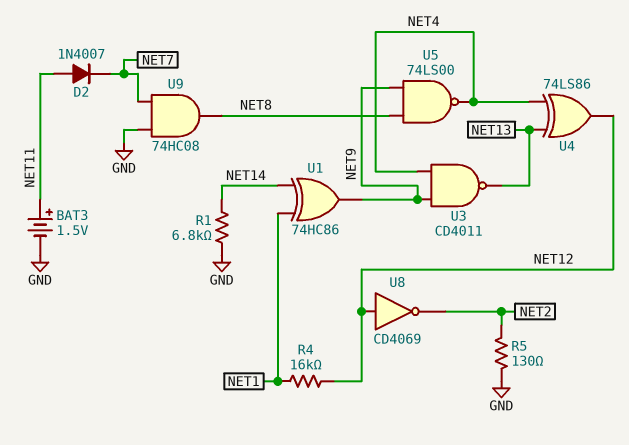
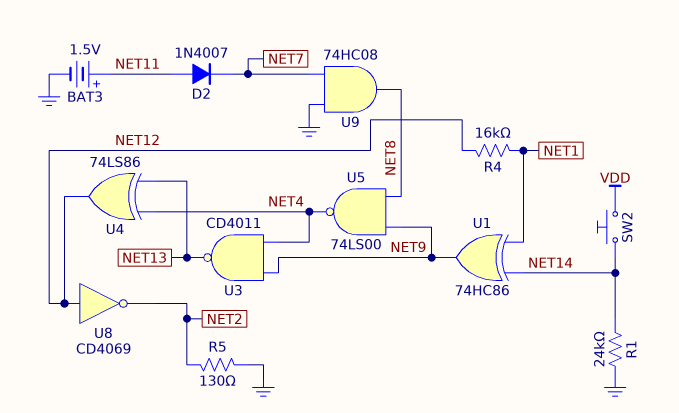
R1: 6.8k (GND, NET14) -> 24k (GND, NET14)
SW2: none -> button (NET14, VDD)

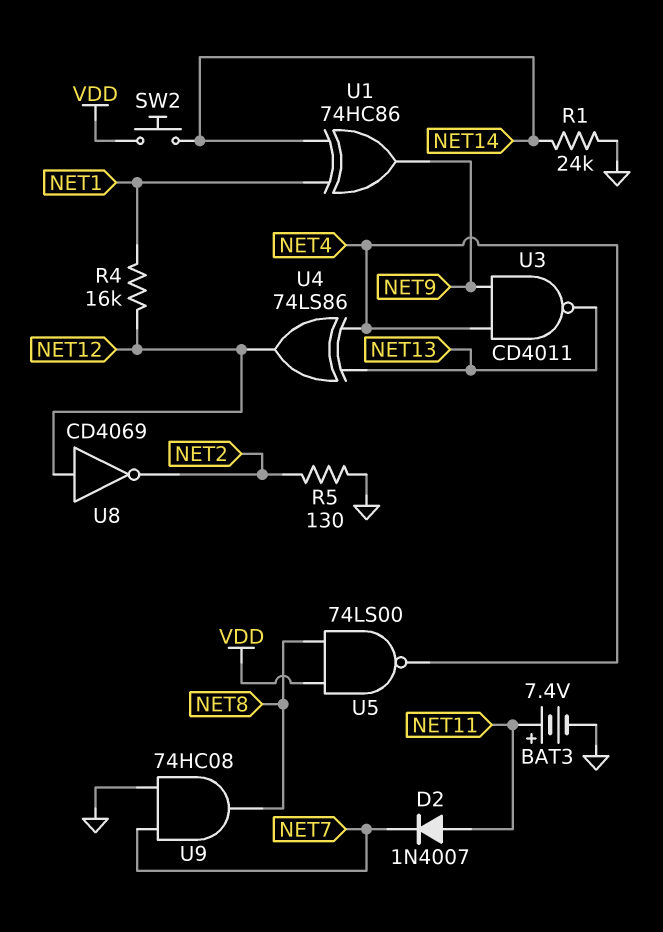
BAT3: 1.5V (plus NET11, minus GND) -> 7.4V (plus NET11, minus GND)
U5: NAND 74LS00 (in NET8, in NET9, out NET4) -> NAND 74LS00 (in NET8, in VDD, out NET4)

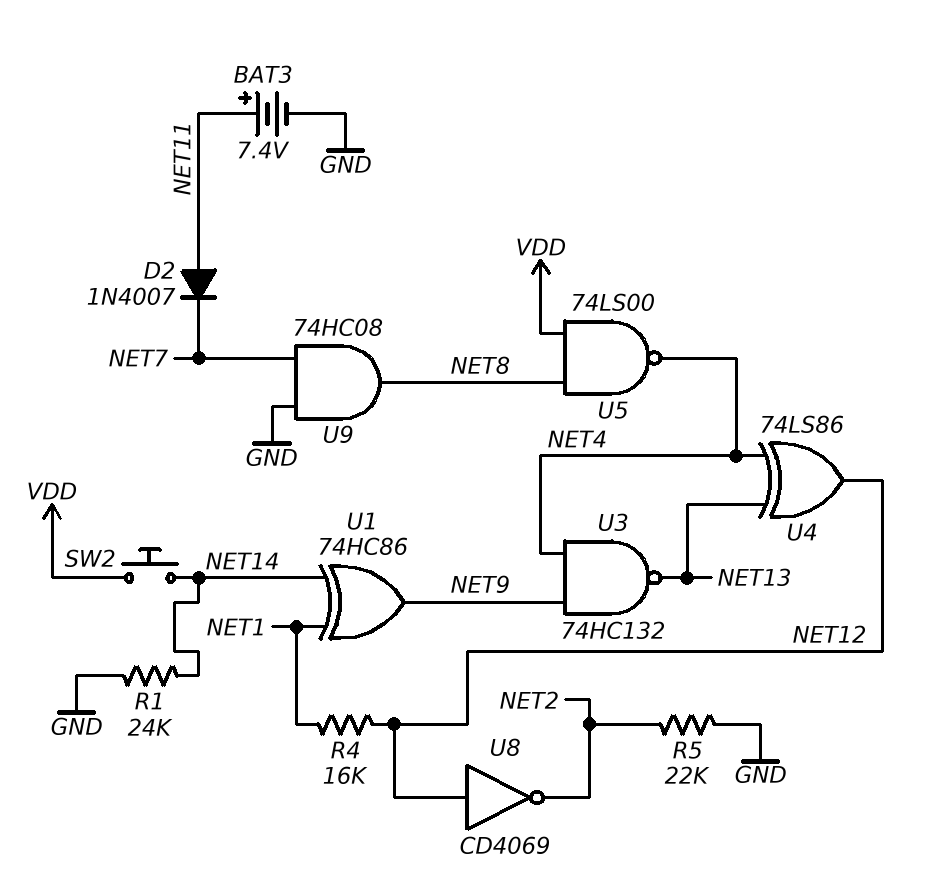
R5: 130 (GND, NET2) -> 22k (GND, NET2)
U3: NAND CD4011 (in NET4, in NET9, out NET13) -> NAND 74HC132 (in NET4, in NET9, out NET13)

